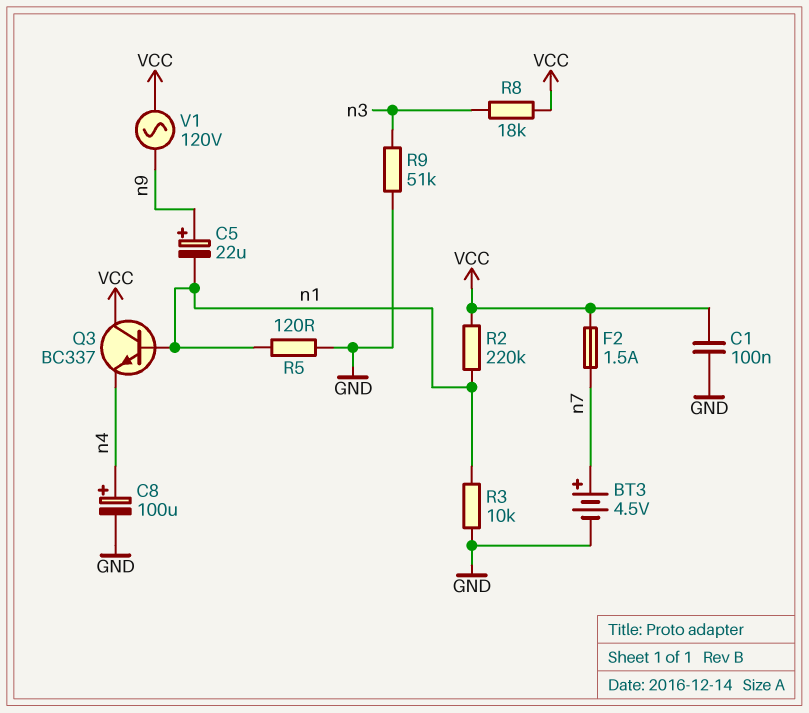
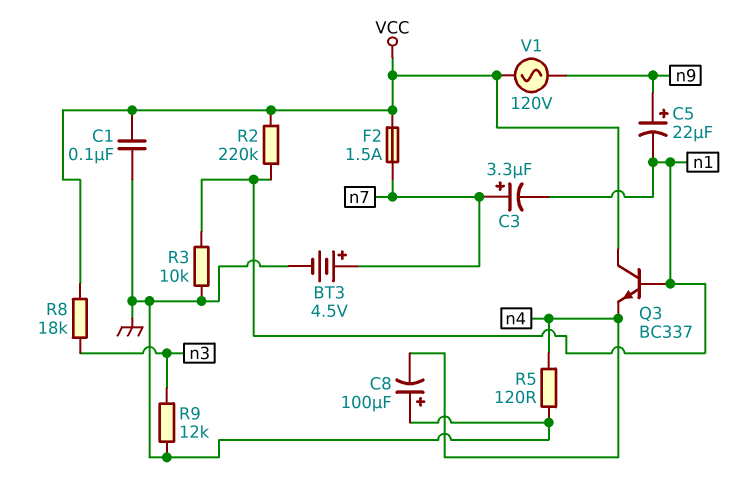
C3: none -> 3.3uF (plus n7, minus n1)
C8: 100uF (plus n4, minus GND) -> 100uF (plus GND, minus n4)
R5: 120 (GND, n1) -> 120 (GND, n4)
R9: 51k (GND, n3) -> 12k (GND, n3)

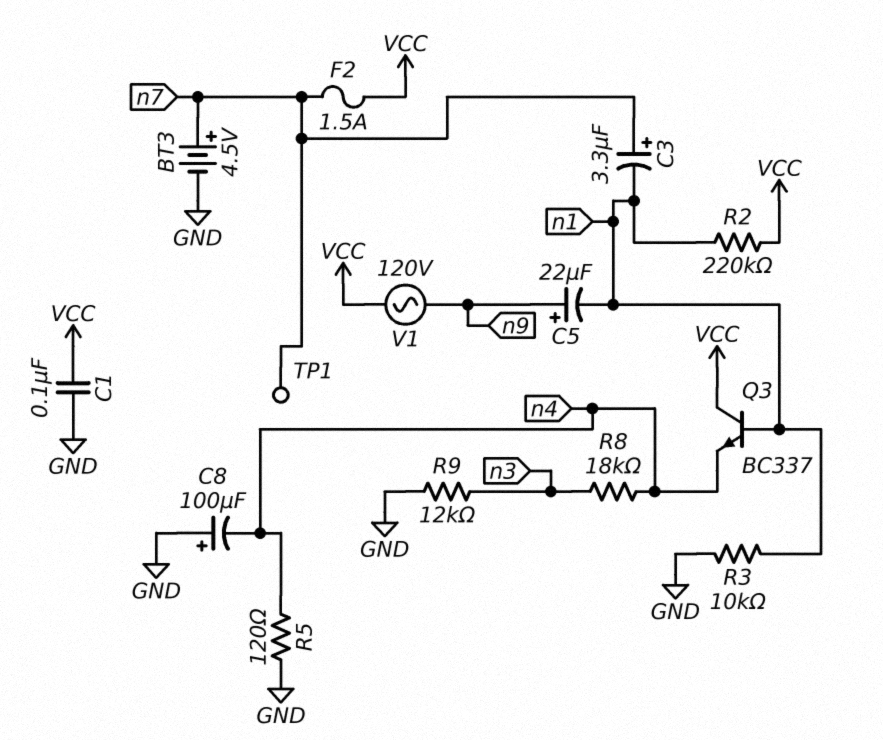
R8: 18k (VCC, n3) -> 18k (n3, n4)
TP1: none -> test point (n7)

